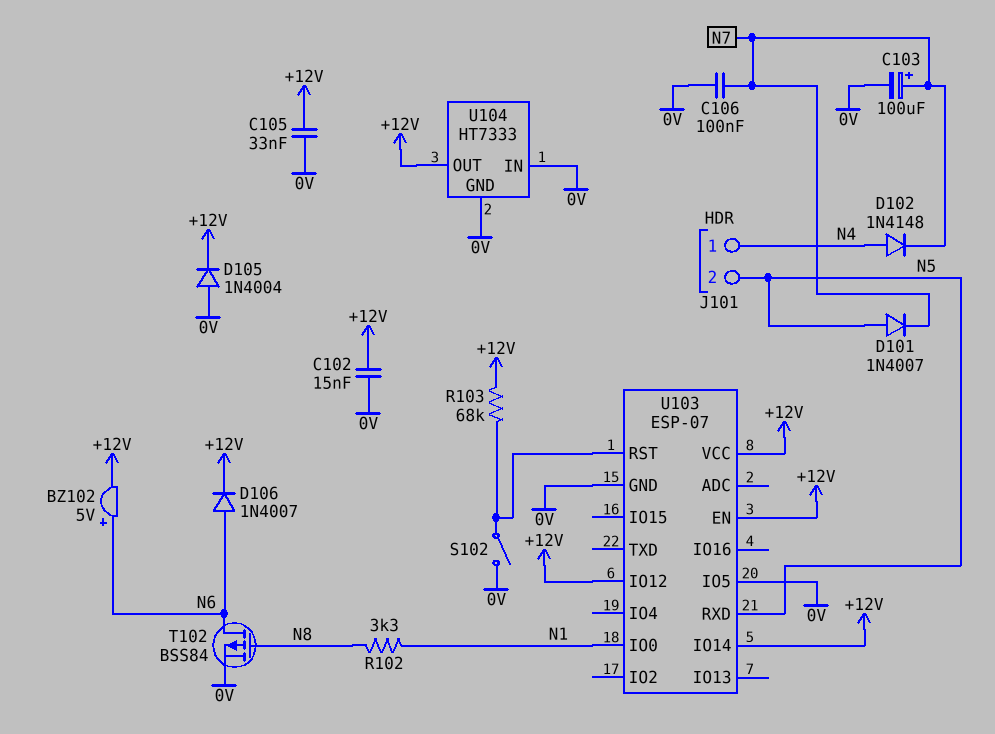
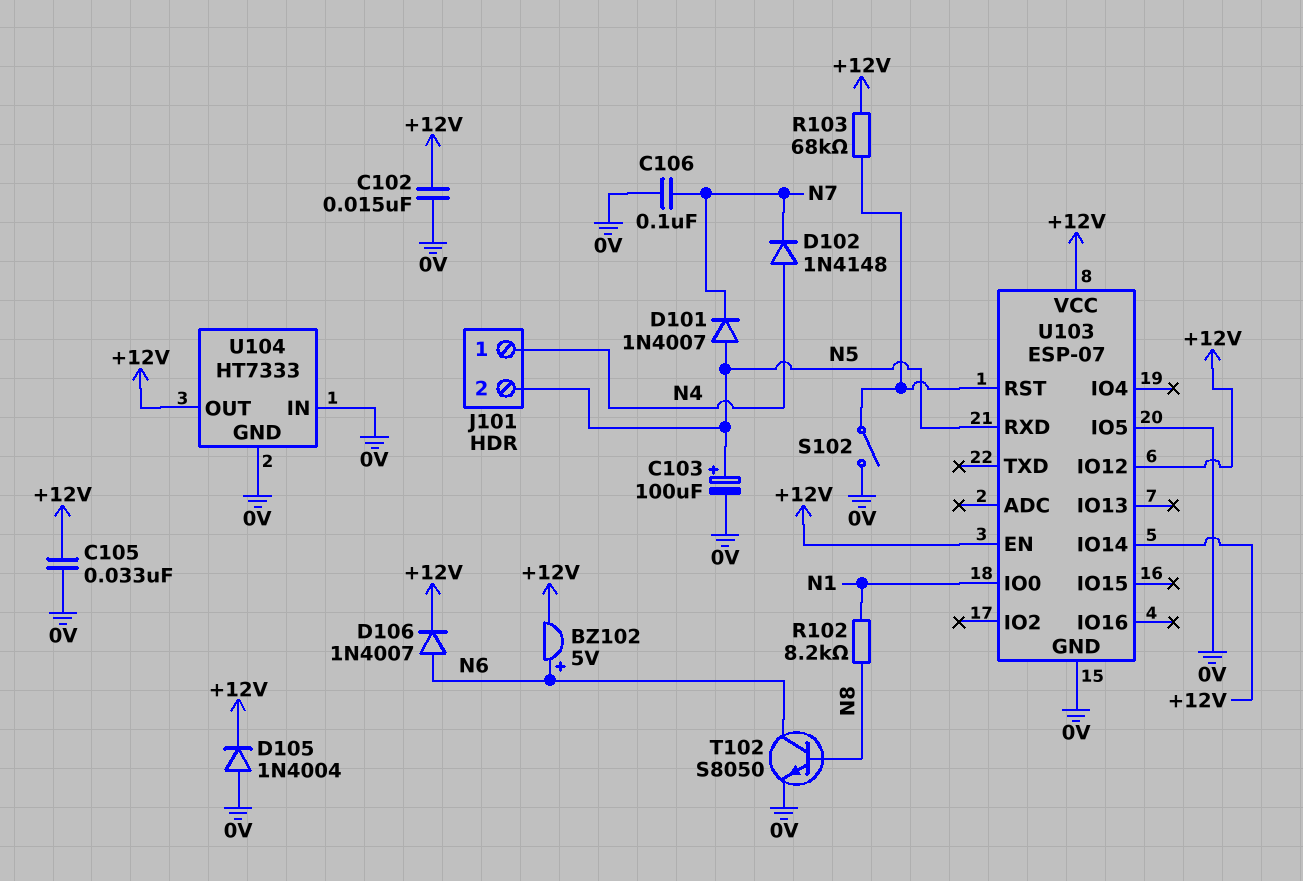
C103: 100uF (plus N7, minus 0V) -> 100uF (plus N5, minus 0V)
R102: 3.3k (N1, N8) -> 8.2k (N1, N8)
T102: PMOS BSS84 (G N8, D N6, S 0V) -> NPN S8050 (B N8, C N6, E 0V)

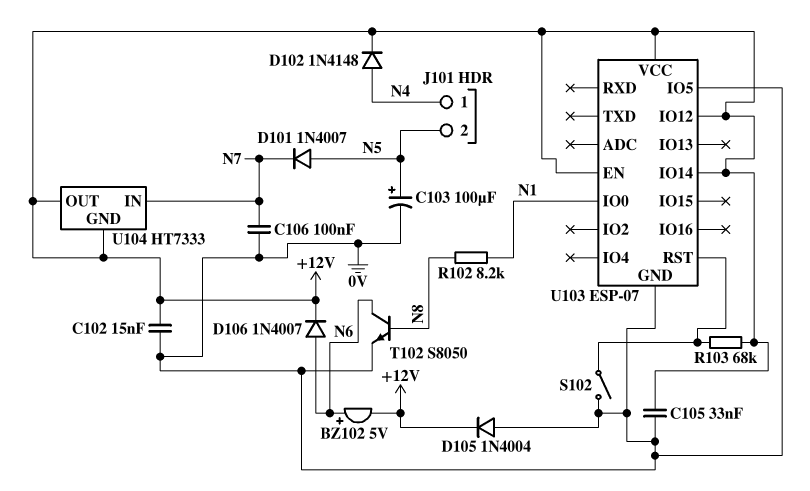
D102: diode 1N4148 (A N4, K N7) -> diode 1N4148 (A N4, K +12V)
U103 pin RXD: N5 -> none
U104 pin GND: 0V -> +12V
U104 pin IN: 0V -> N7

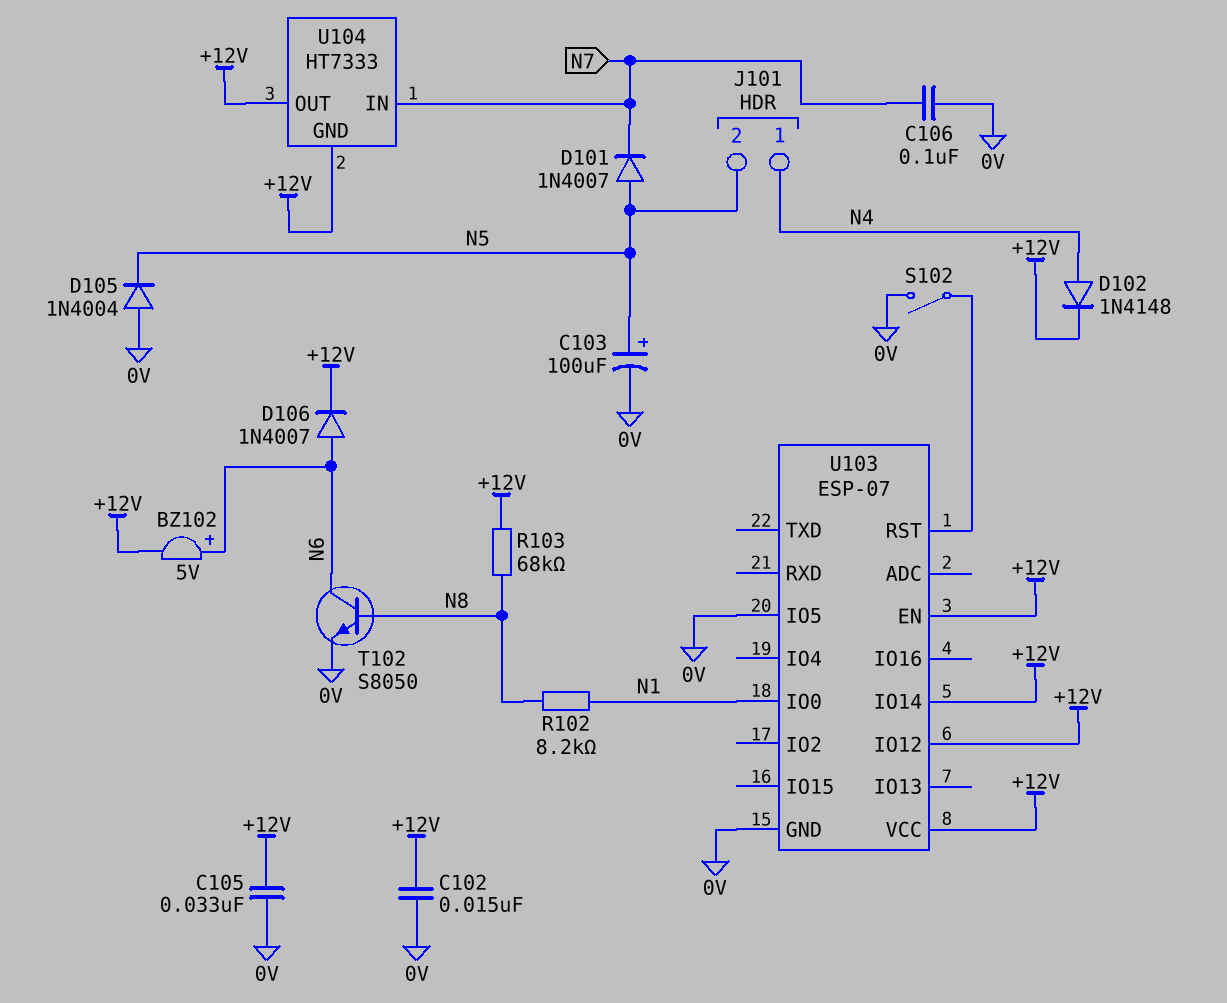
D105: diode 1N4004 (A 0V, K +12V) -> diode 1N4004 (A 0V, K N5)
R103: 68k (+12V, U103/RST) -> 68k (+12V, N8)

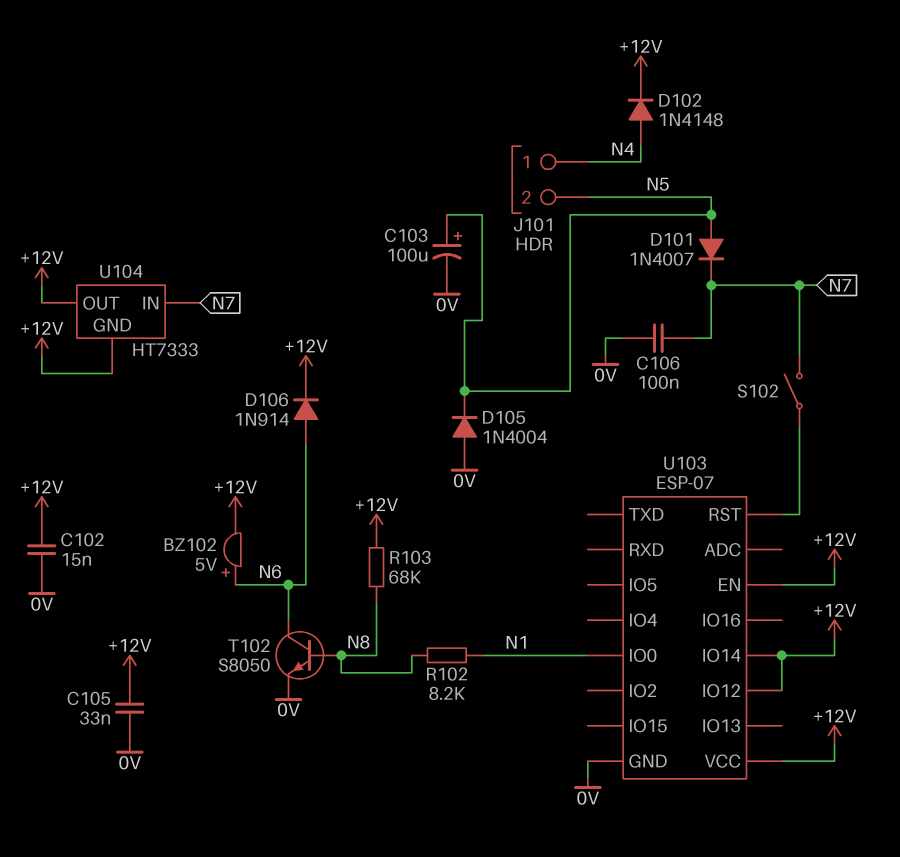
D106: diode 1N4007 (A N6, K +12V) -> diode 1N914 (A N6, K +12V)
S102: switch (0V, U103/RST) -> switch (N7, U103/RST)
U103 pin IO5: 0V -> none

